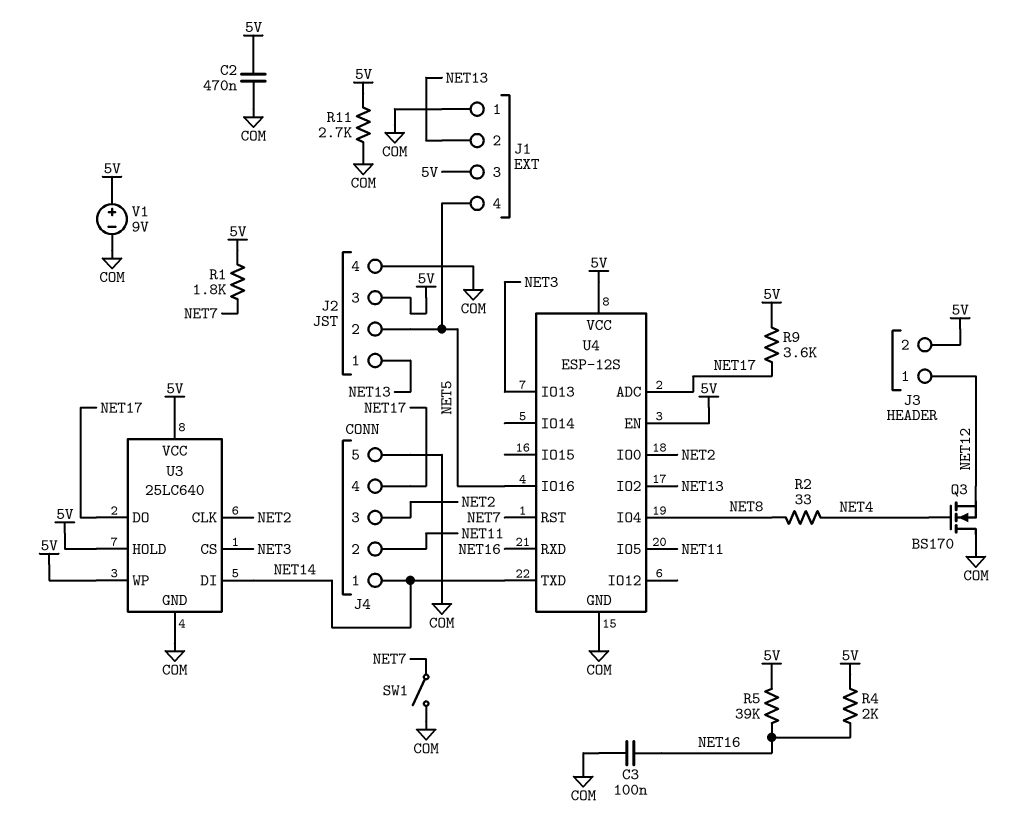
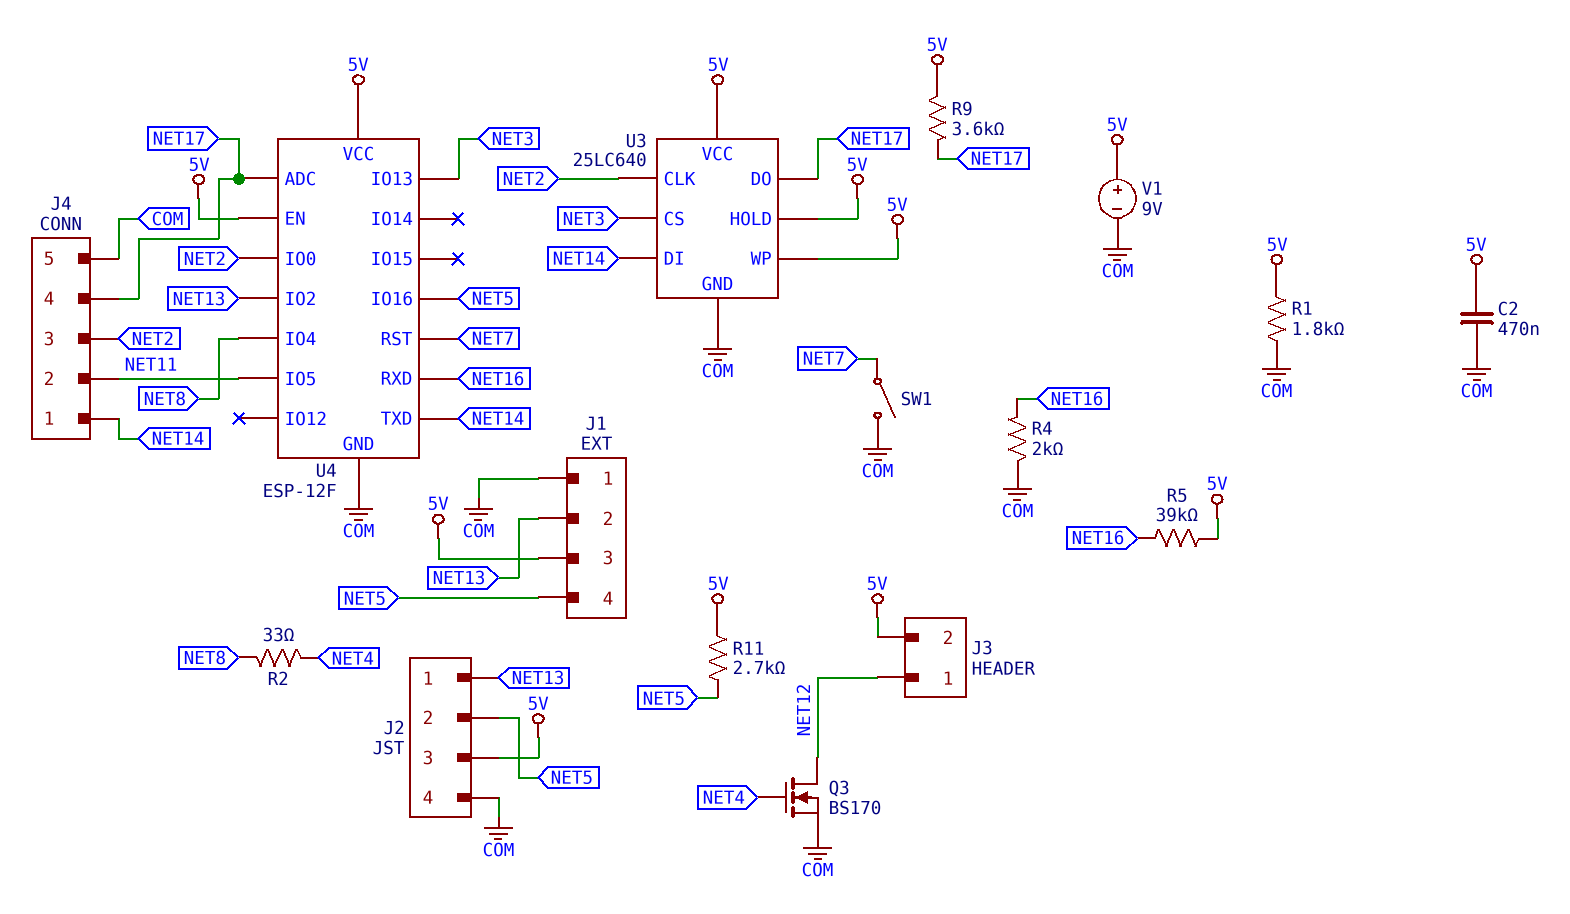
C3: 100nF (COM, NET16) -> none
Q3: NMOS BS170 (G NET4, D COM, S NET12) -> NMOS BS170 (G NET4, D NET12, S COM)
R1: 1.8k (5V, NET7) -> 1.8k (5V, COM)
R4: 2k (5V, NET16) -> 2k (COM, NET16)
R11: 2.7k (5V, COM) -> 2.7k (5V, NET5)
U4: ESP-12S -> ESP-12F

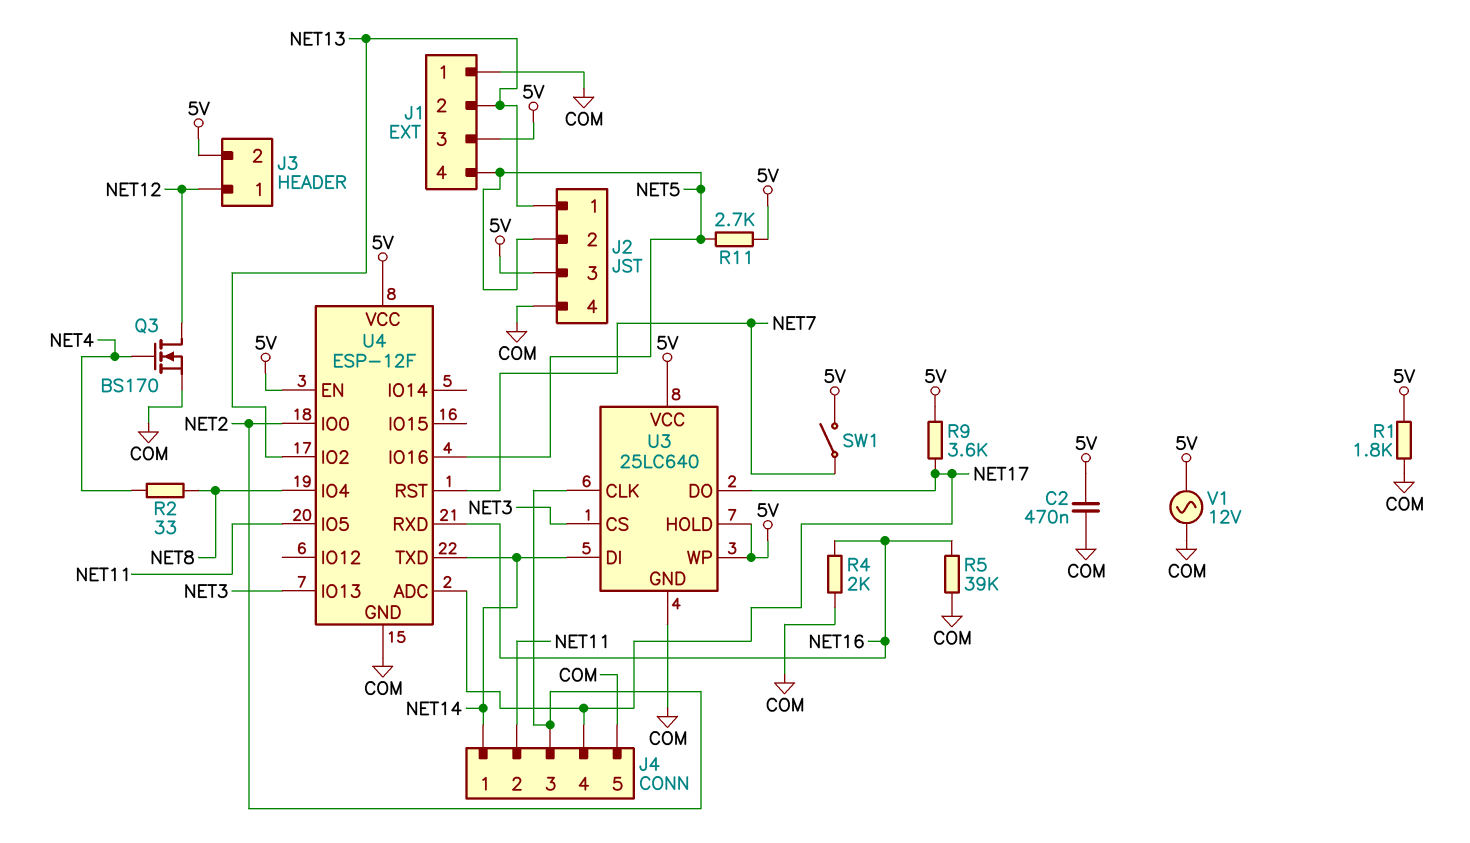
R5: 39k (5V, NET16) -> 39k (COM, NET16)
SW1: switch (COM, NET7) -> switch (5V, NET7)
V1: 9V (plus 5V, minus COM) -> AC 12V (5V, COM)

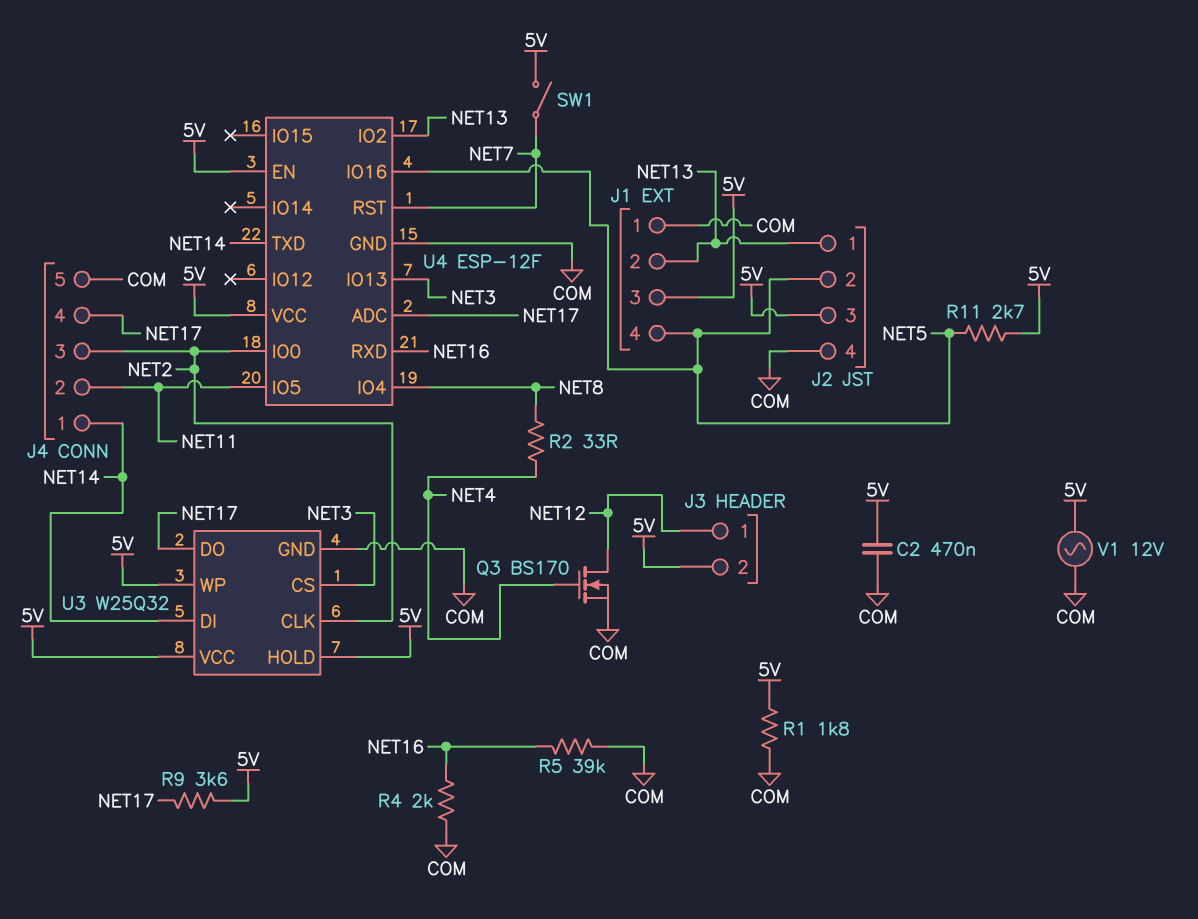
U3: 25LC640 -> W25Q32

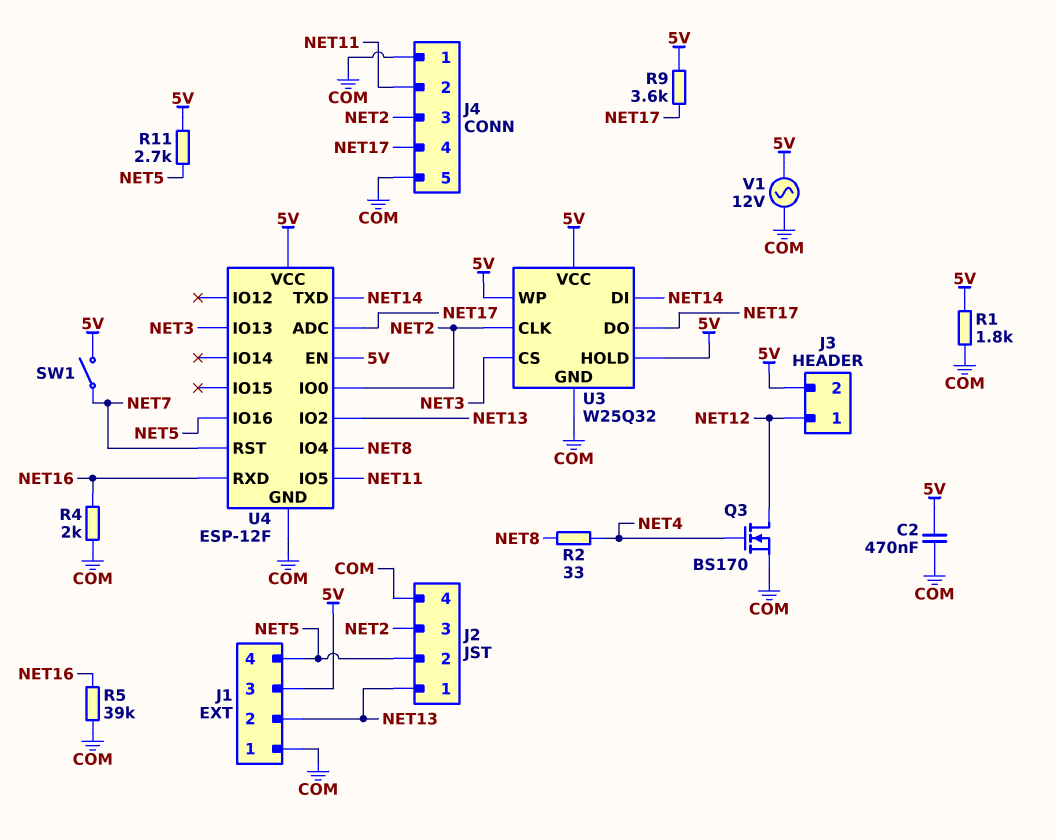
J2 pin 3: 5V -> NET2
J4 pin 1: NET14 -> COM

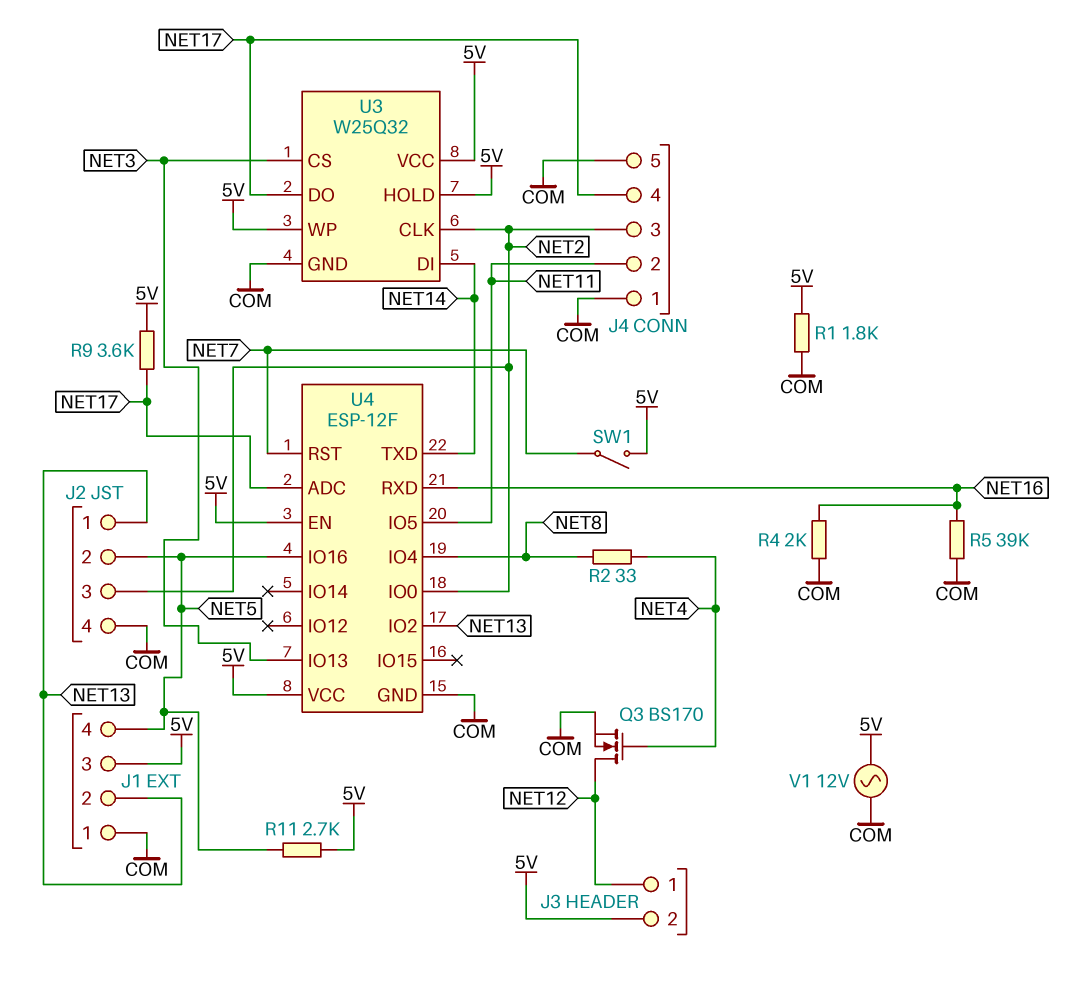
C2: 470nF (5V, COM) -> none

